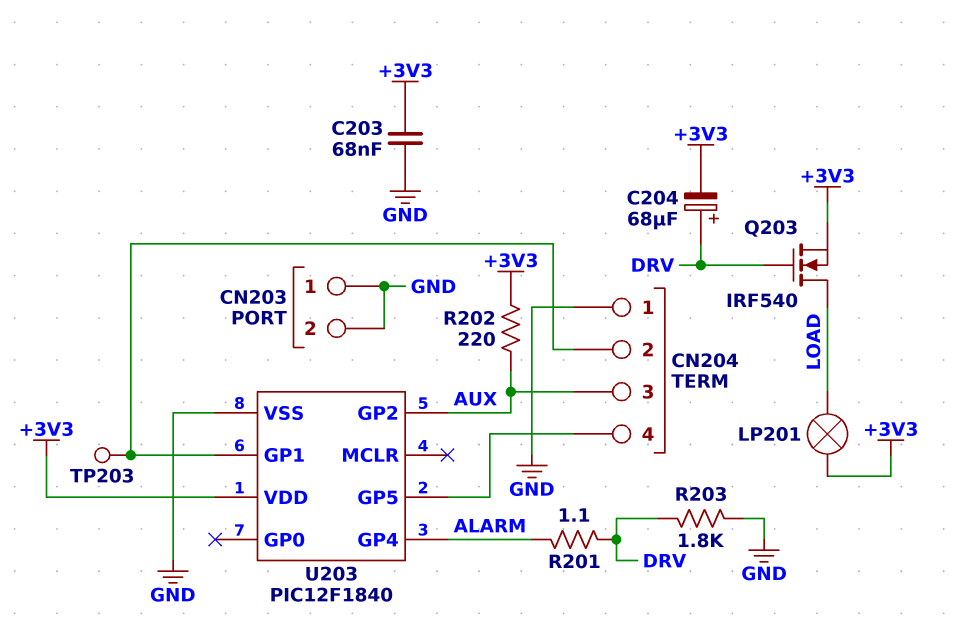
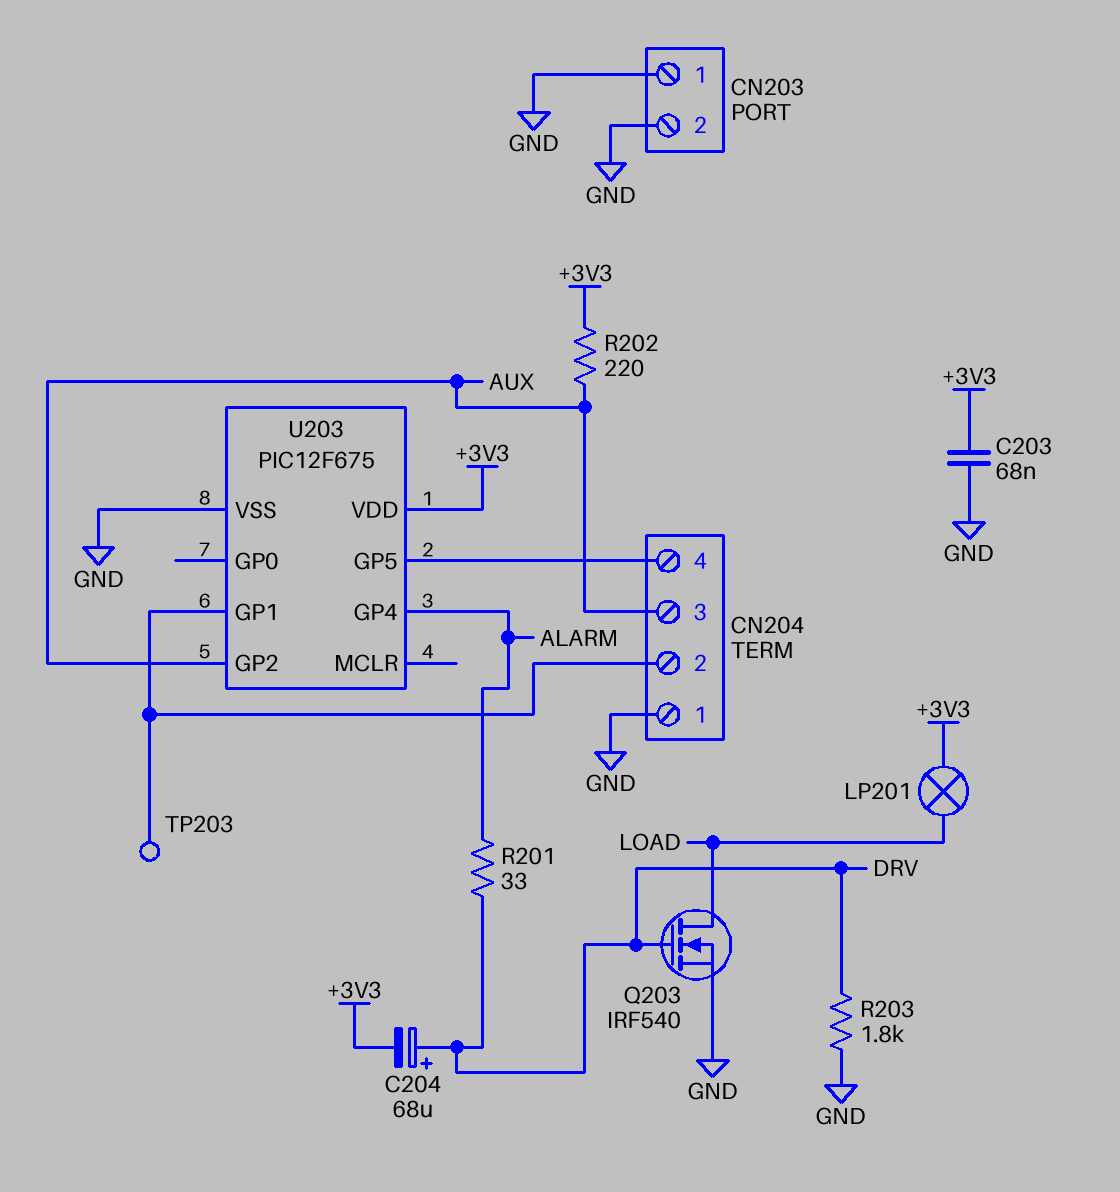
Q203: NMOS IRF540 (G DRV, D LOAD, S +3V3) -> NMOS IRF540 (G DRV, D LOAD, S GND)
R201: 1.1 (ALARM, DRV) -> 33 (ALARM, DRV)
U203: PIC12F1840 -> PIC12F675

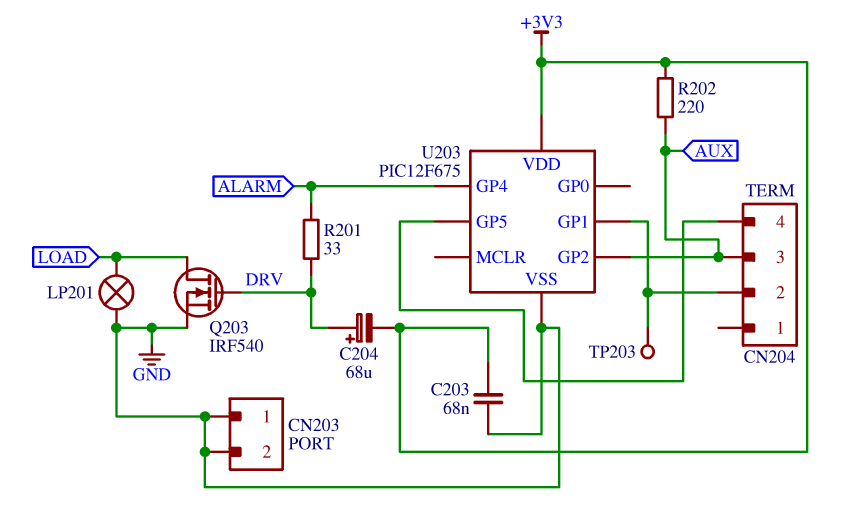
CN204 pin 1: GND -> none
LP201: lamp (+3V3, LOAD) -> lamp (GND, LOAD)
R203: 1.8k (DRV, GND) -> none

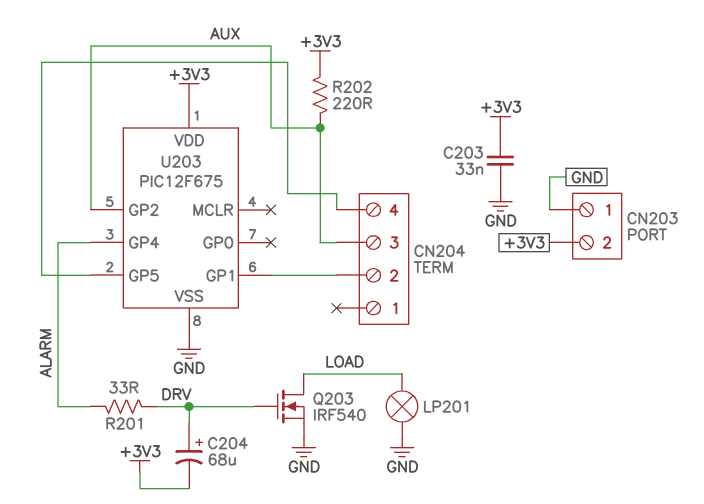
C203: 68nF (+3V3, GND) -> 33nF (+3V3, GND)
CN203 pin 2: GND -> +3V3
TP203: test point (CN204/2) -> none

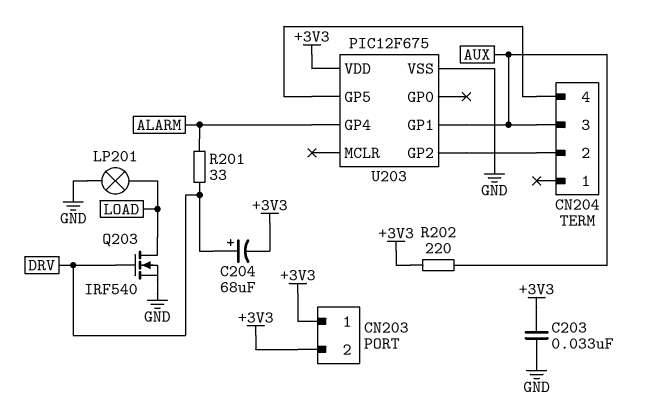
CN203 pin 1: GND -> +3V3
U203 pin GP1: CN204/2 -> AUX
U203 pin GP2: AUX -> CN204/2

